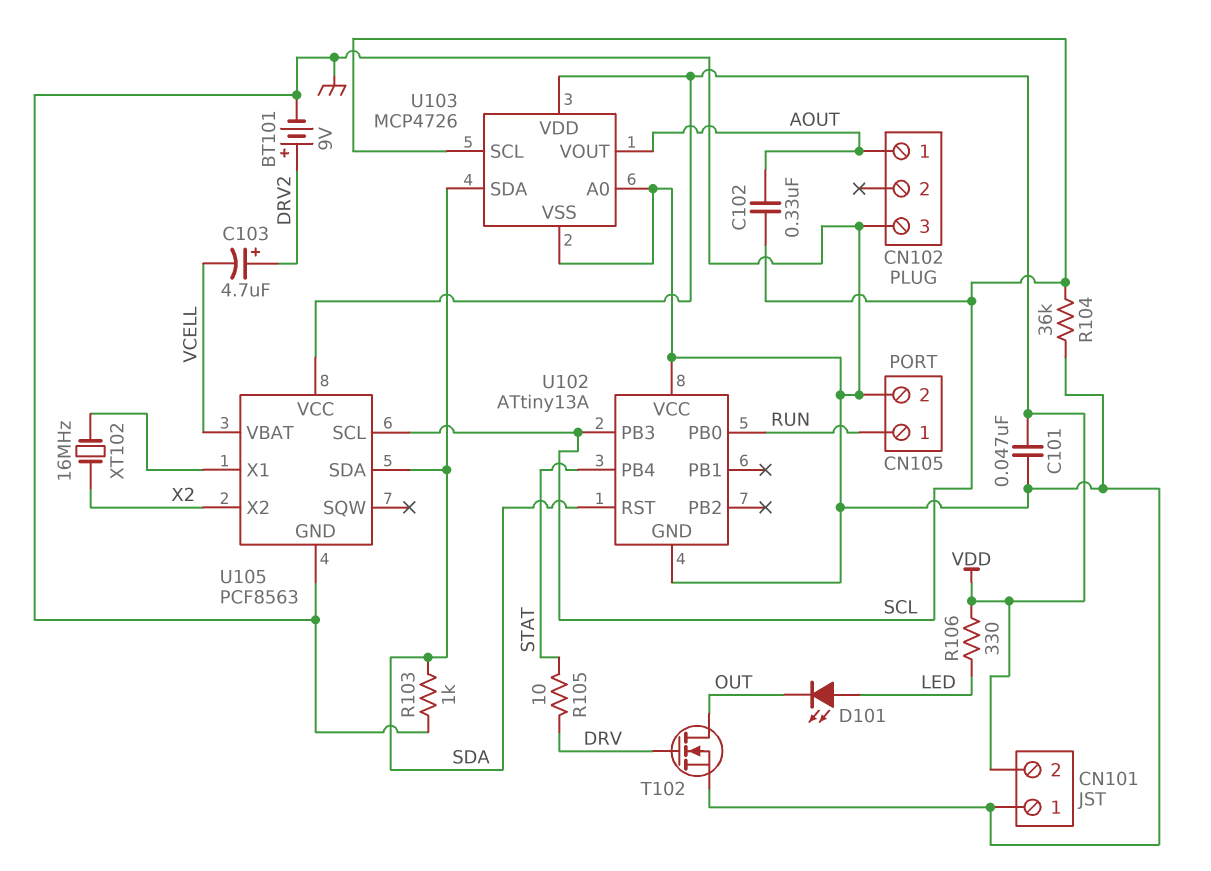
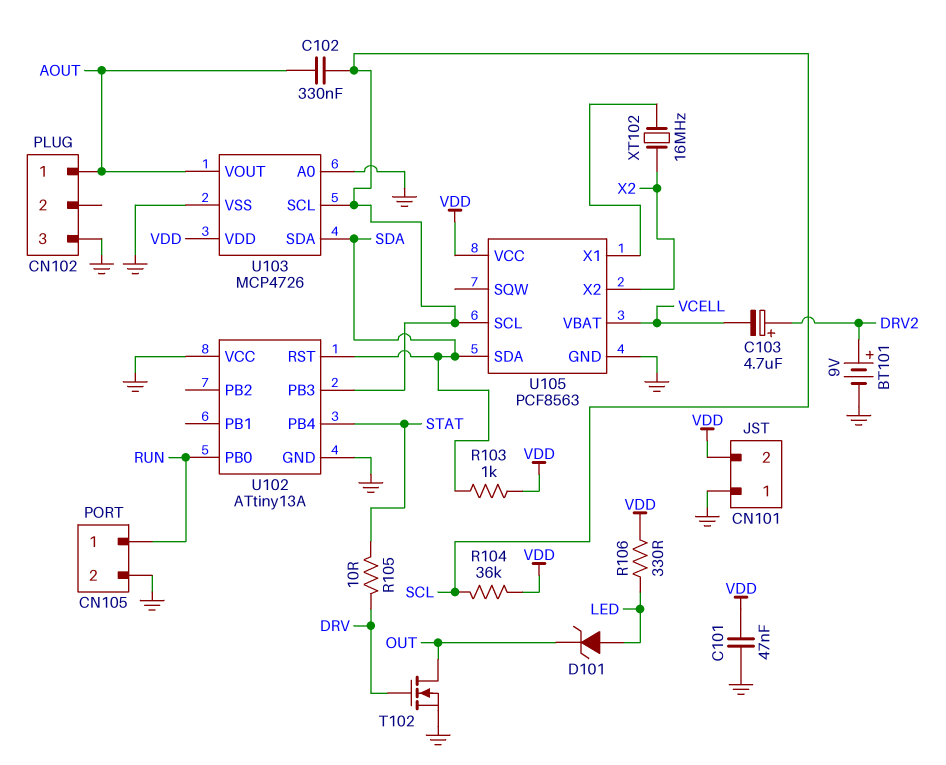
D101: LED (A LED, K OUT) -> zener (A LED, K OUT)
R103: 1k (GND, SDA) -> 1k (SDA, VDD)
R104: 36k (GND, SCL) -> 36k (SCL, VDD)

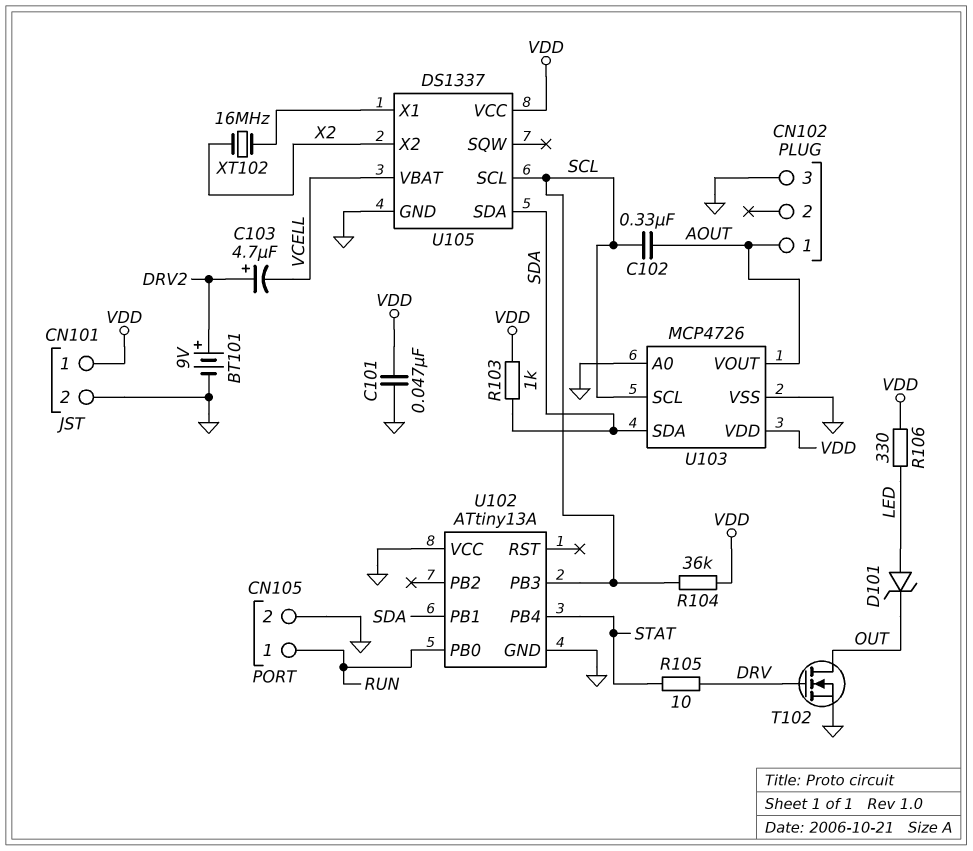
CN101 pin 1: GND -> VDD
CN101 pin 2: VDD -> GND
U102 pin PB1: none -> SDA
U102 pin RST: SDA -> none
U105: PCF8563 -> DS1337

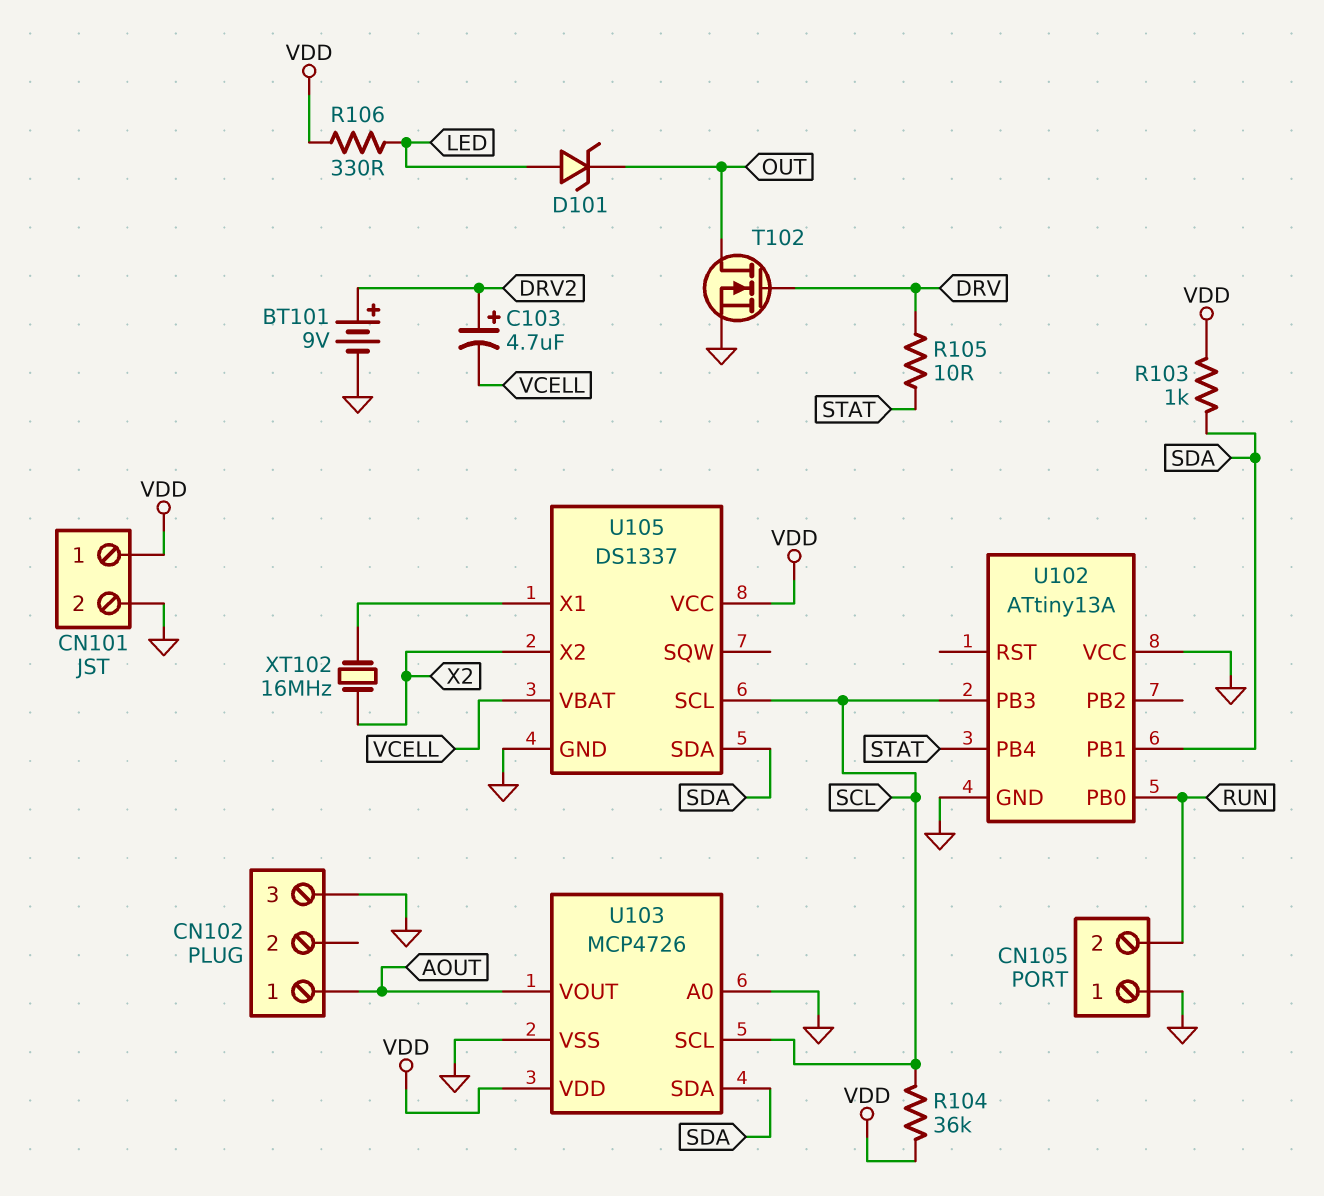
C101: 47nF (GND, VDD) -> none
C102: 330nF (AOUT, SCL) -> none
CN105 pin 1: RUN -> GND
CN105 pin 2: GND -> RUN

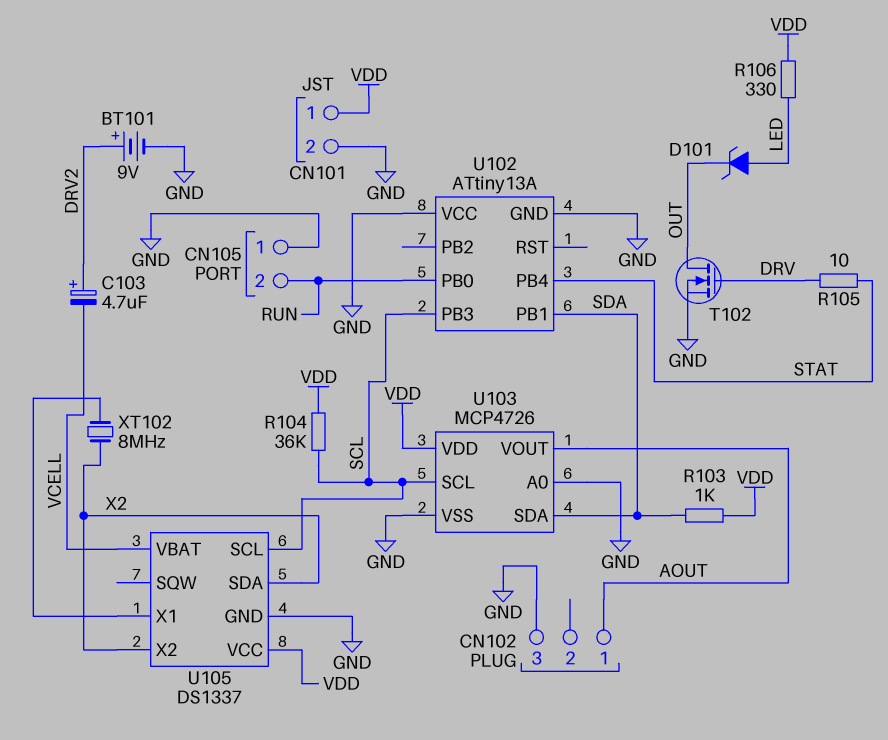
U105 pin SDA: SDA -> X2
XT102: 16MHz (U105/X1, X2) -> 8MHz (U105/X1, X2)

